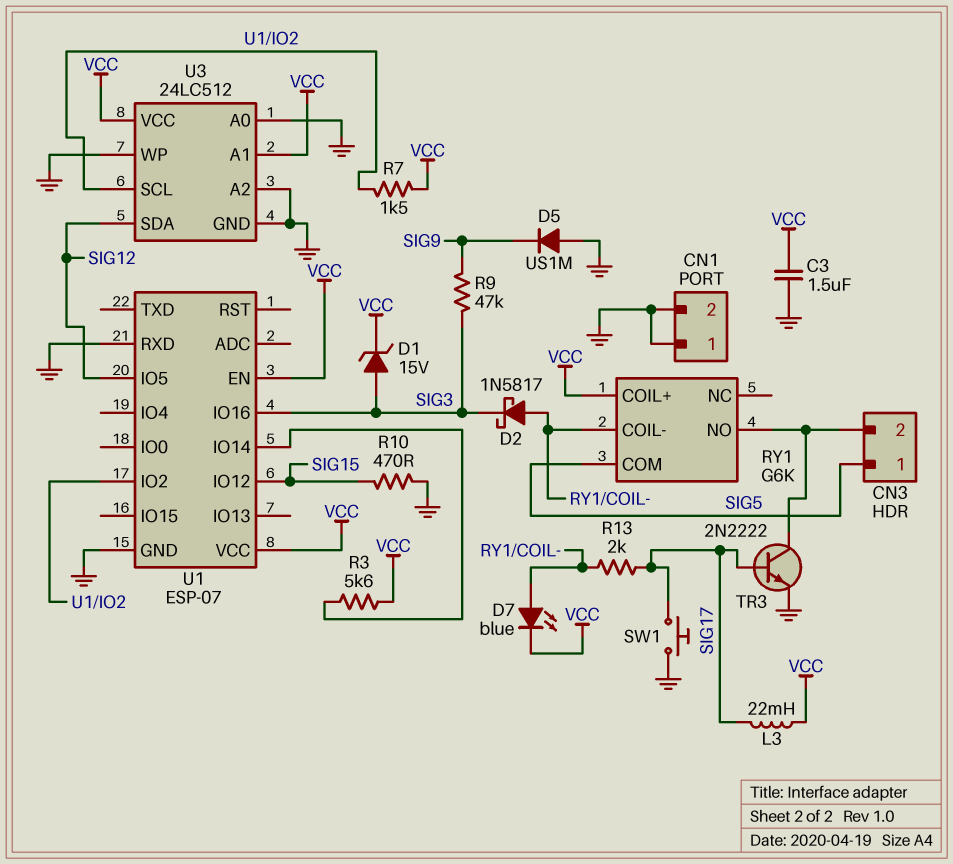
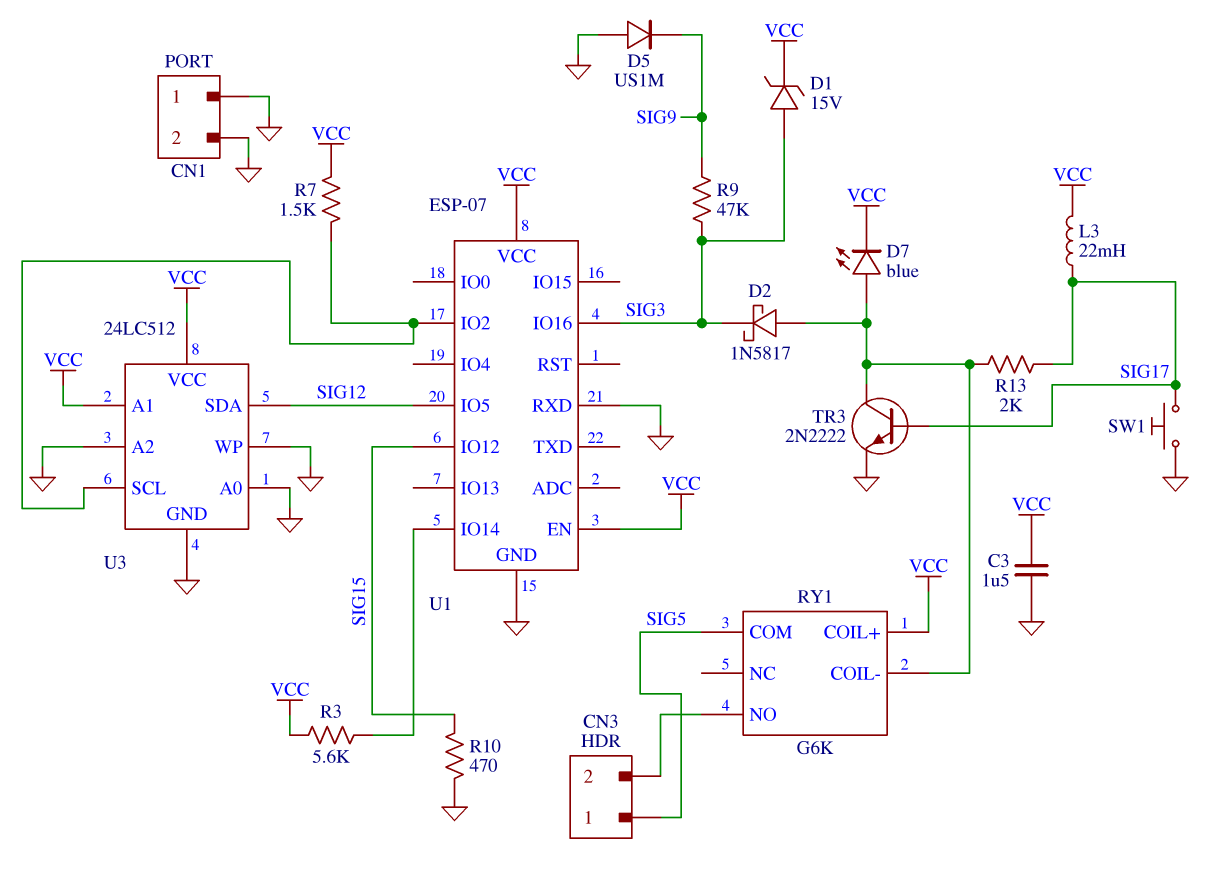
TR3: NPN 2N2222 (B SIG17, C CN3/2, E GND) -> NPN 2N2222 (B SIG17, C RY1/COIL-, E GND)

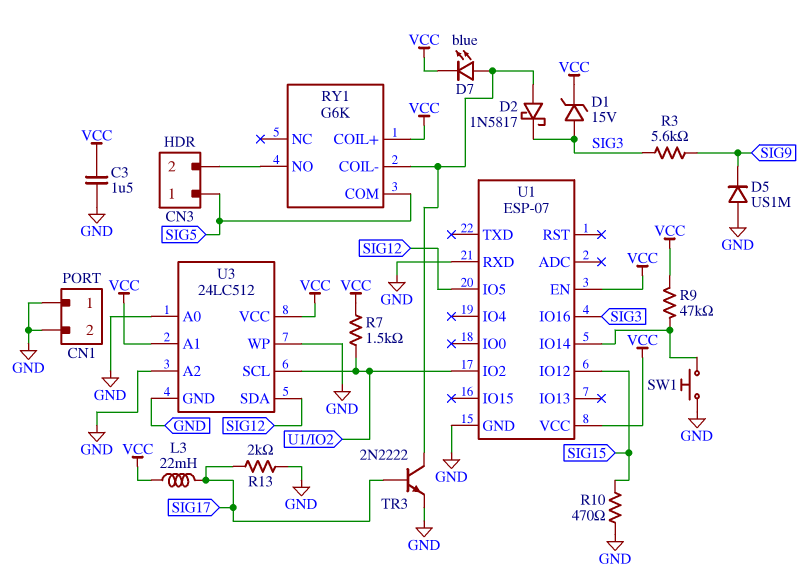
R3: 5.6k (U1/IO14, VCC) -> 5.6k (SIG3, SIG9)
R9: 47k (SIG3, SIG9) -> 47k (U1/IO14, VCC)
R13: 2k (RY1/COIL-, SIG17) -> 2k (GND, SIG17)
SW1: button (GND, SIG17) -> button (GND, U1/IO14)

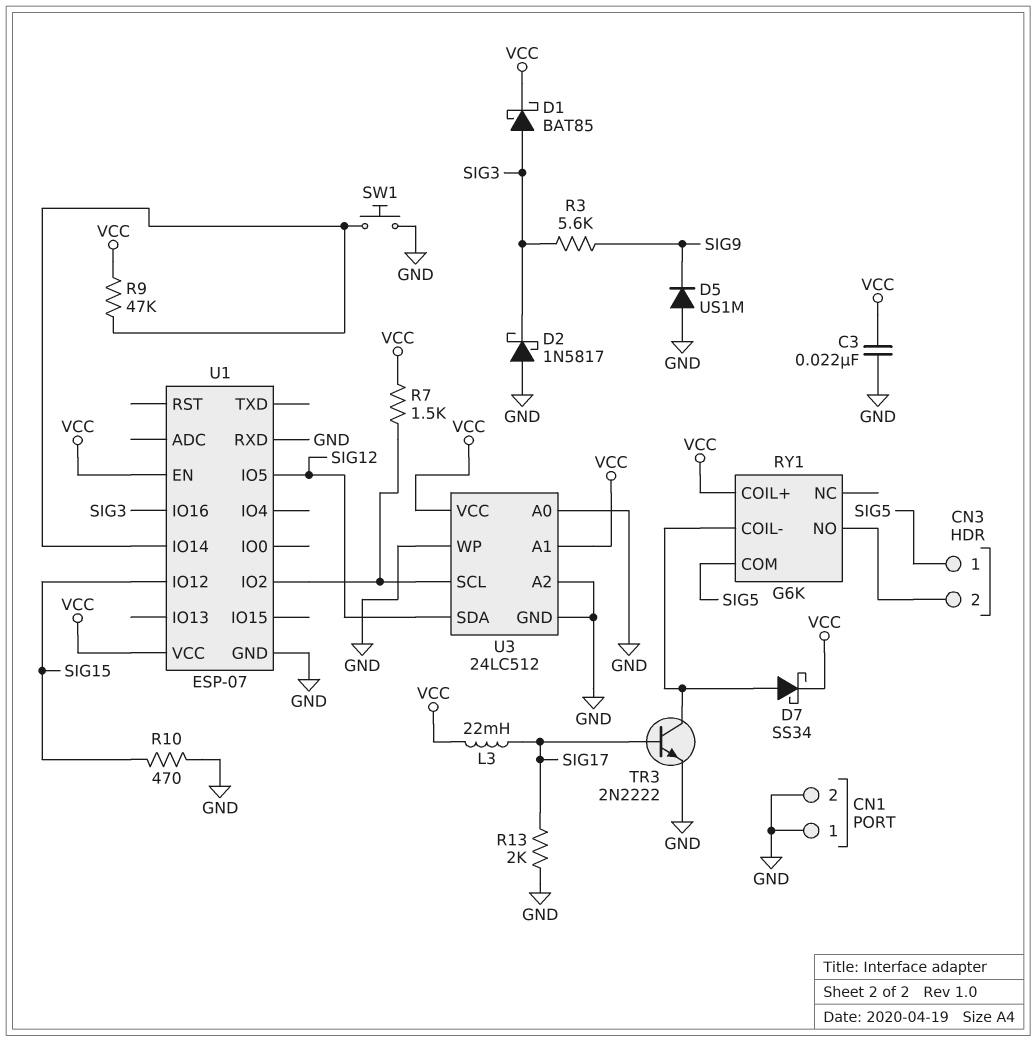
C3: 1.5uF (GND, VCC) -> 22nF (GND, VCC)
D1: zener 15V (A SIG3, K VCC) -> schottky BAT85 (A SIG3, K VCC)
D2: schottky 1N5817 (A RY1/COIL-, K SIG3) -> schottky 1N5817 (A GND, K SIG3)
D7: LED blue (A RY1/COIL-, K VCC) -> schottky SS34 (A RY1/COIL-, K VCC)

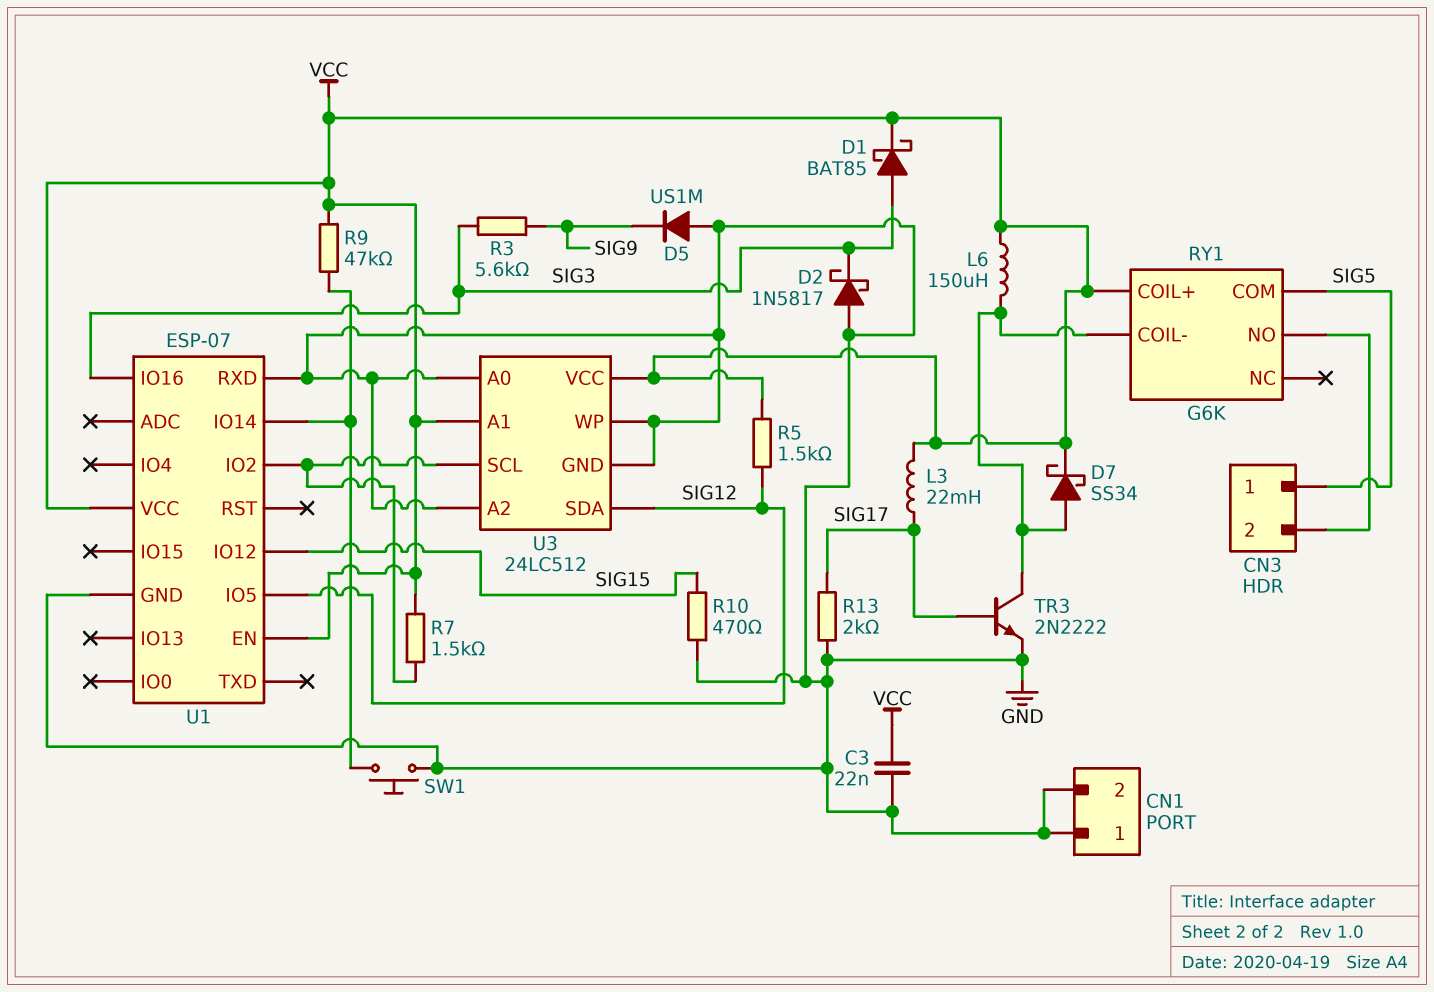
L6: none -> 150uH (RY1/COIL-, VCC)
R5: none -> 1.5k (SIG12, VCC)

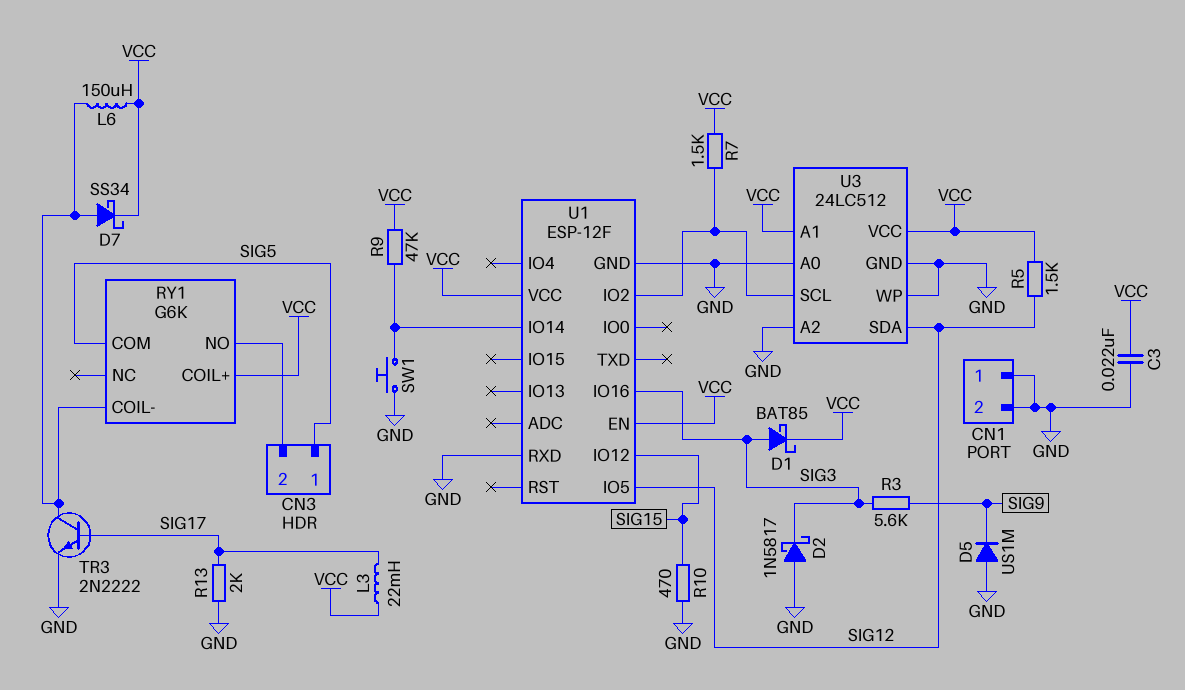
U1: ESP-07 -> ESP-12F

